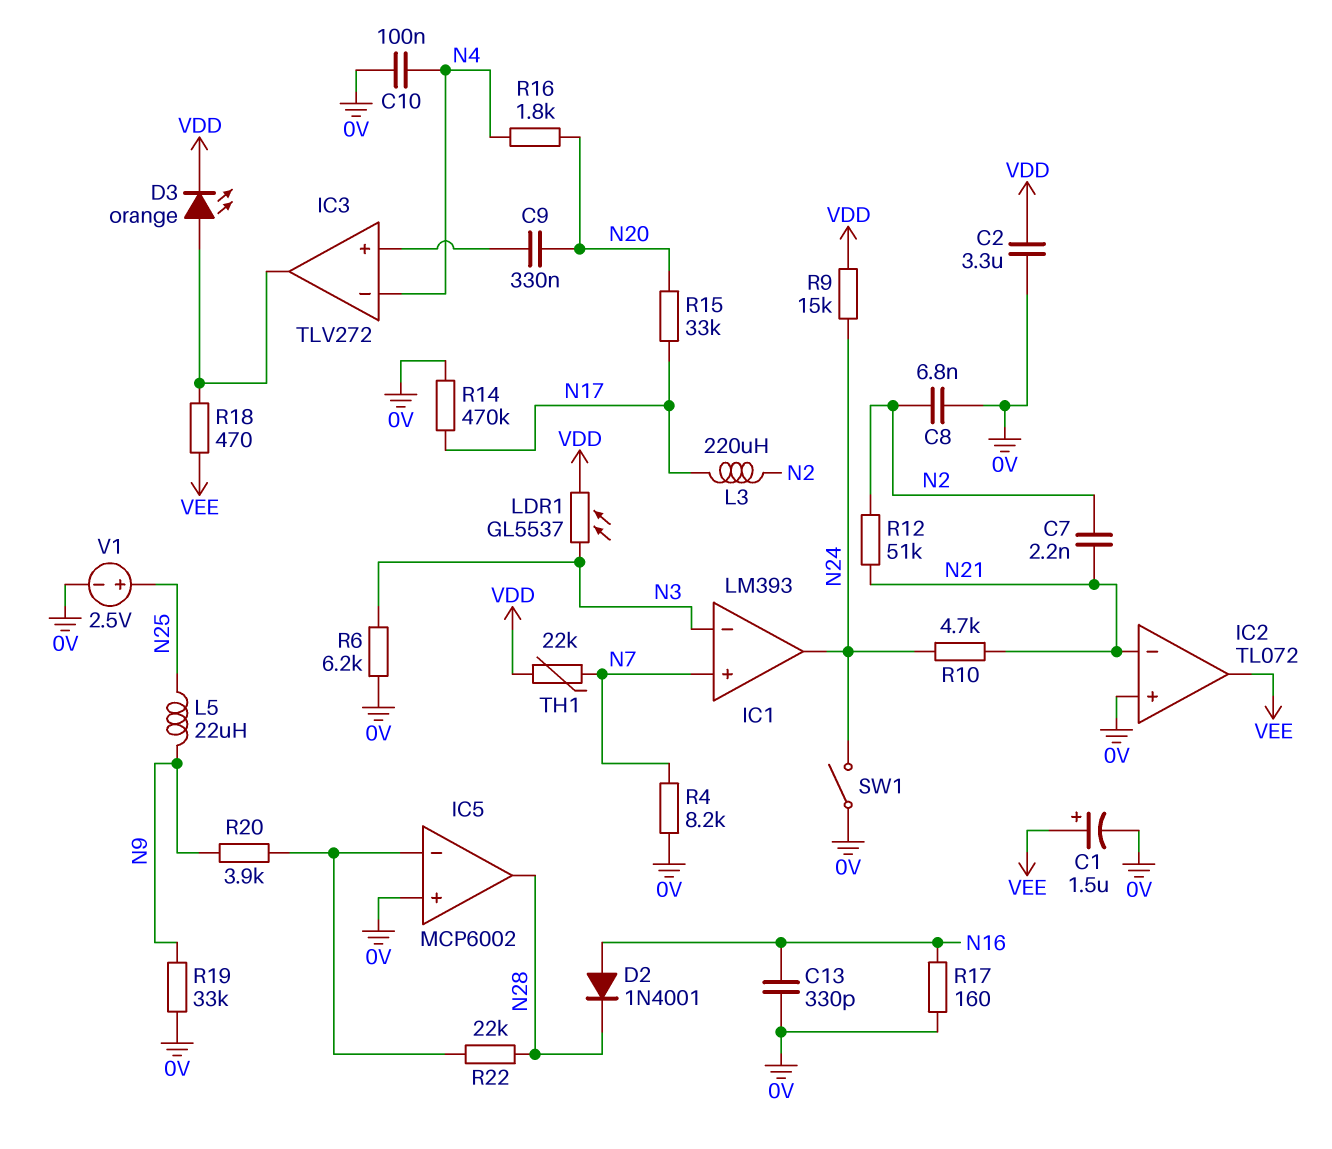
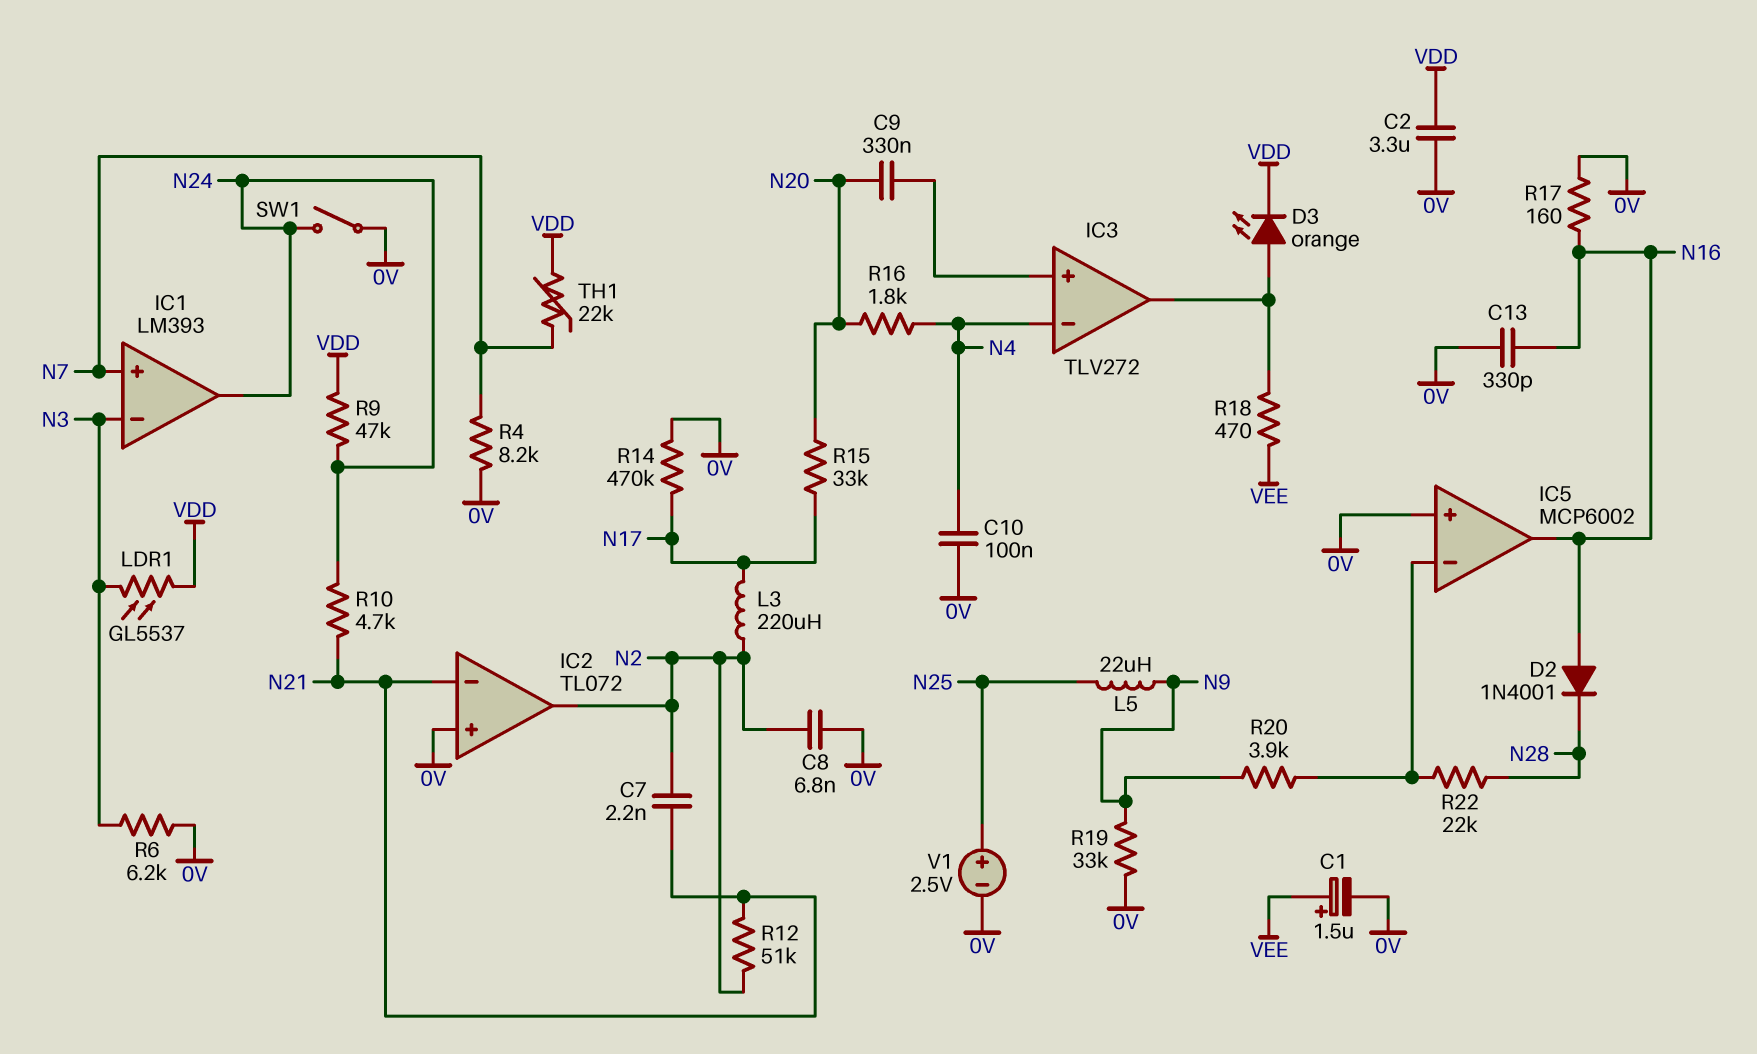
IC2 pin out: VEE -> N2
IC5 pin out: N28 -> N16
R9: 15k (N24, VDD) -> 47k (N24, VDD)

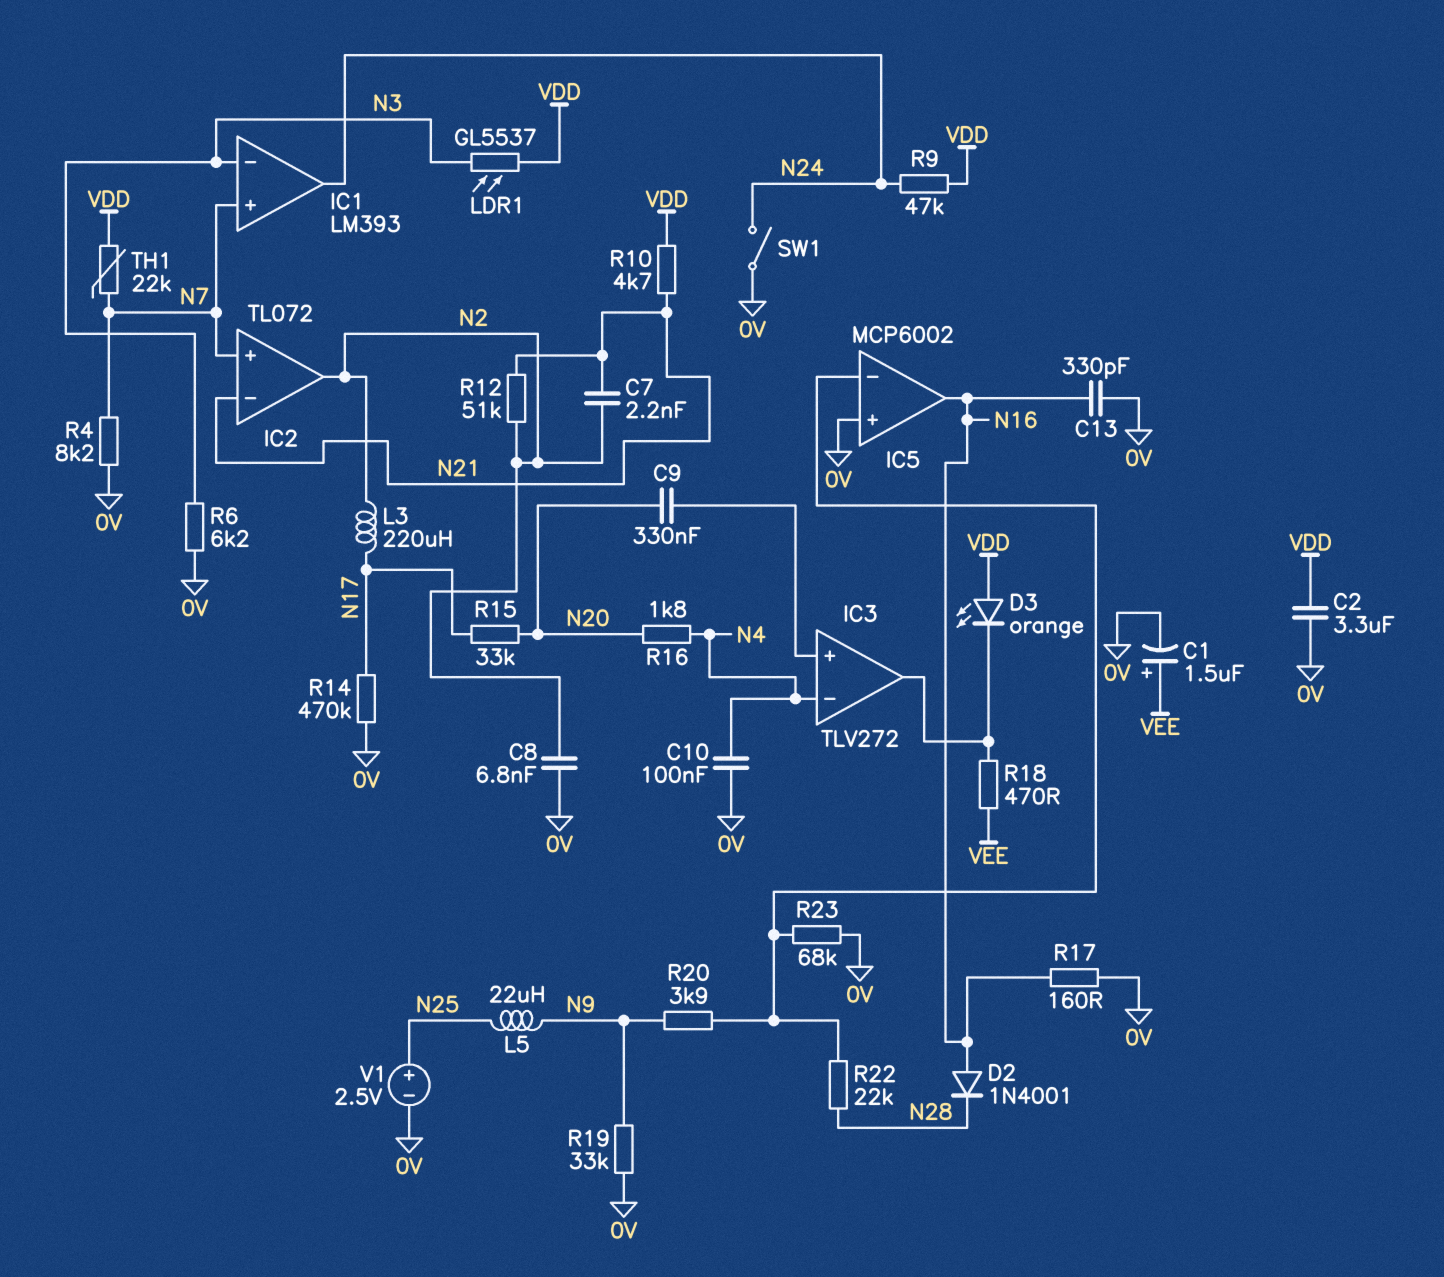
D3: LED orange (A IC3/out, K VDD) -> LED orange (A VDD, K IC3/out)
IC2 pin in+: 0V -> N7
R10: 4.7k (N21, N24) -> 4.7k (N21, VDD)
R23: none -> 68k (0V, IC5/in-)

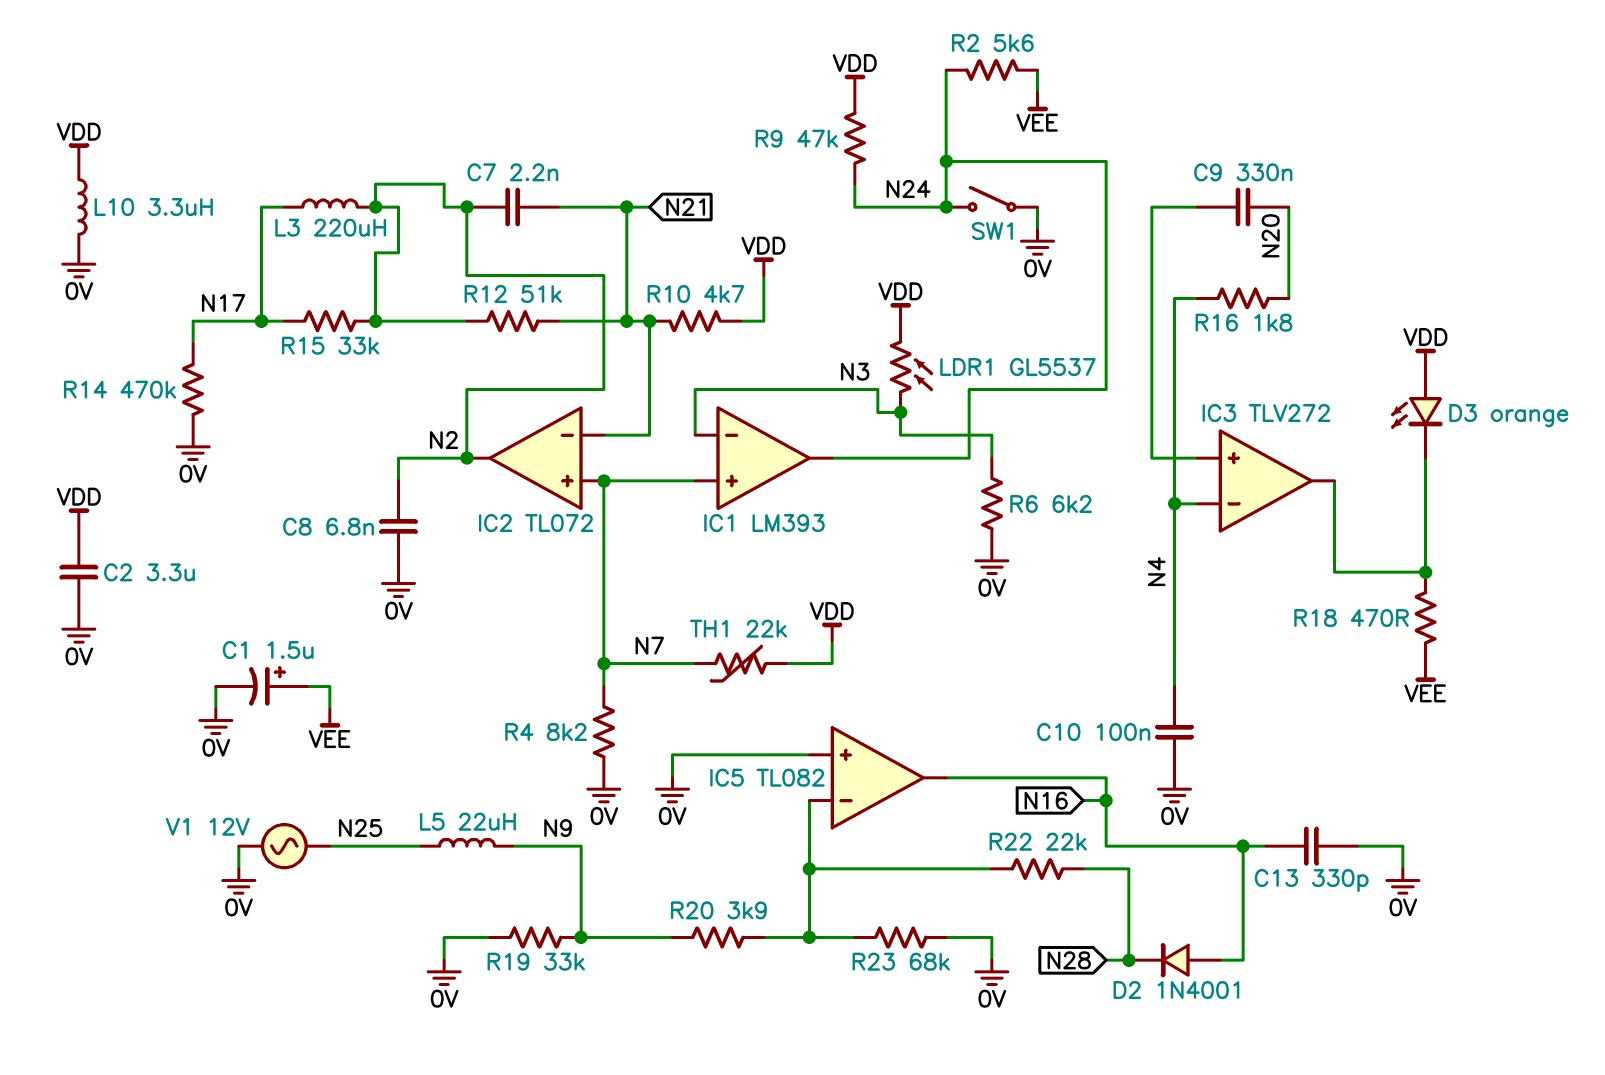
IC5: MCP6002 -> TL082
L10: none -> 3.3uH (0V, VDD)
R2: none -> 5.6k (N24, VEE)
R15: 33k (N17, N20) -> 33k (N2, N17)
R17: 160 (0V, N16) -> none
V1: 2.5V (plus N25, minus 0V) -> AC 12V (0V, N25)

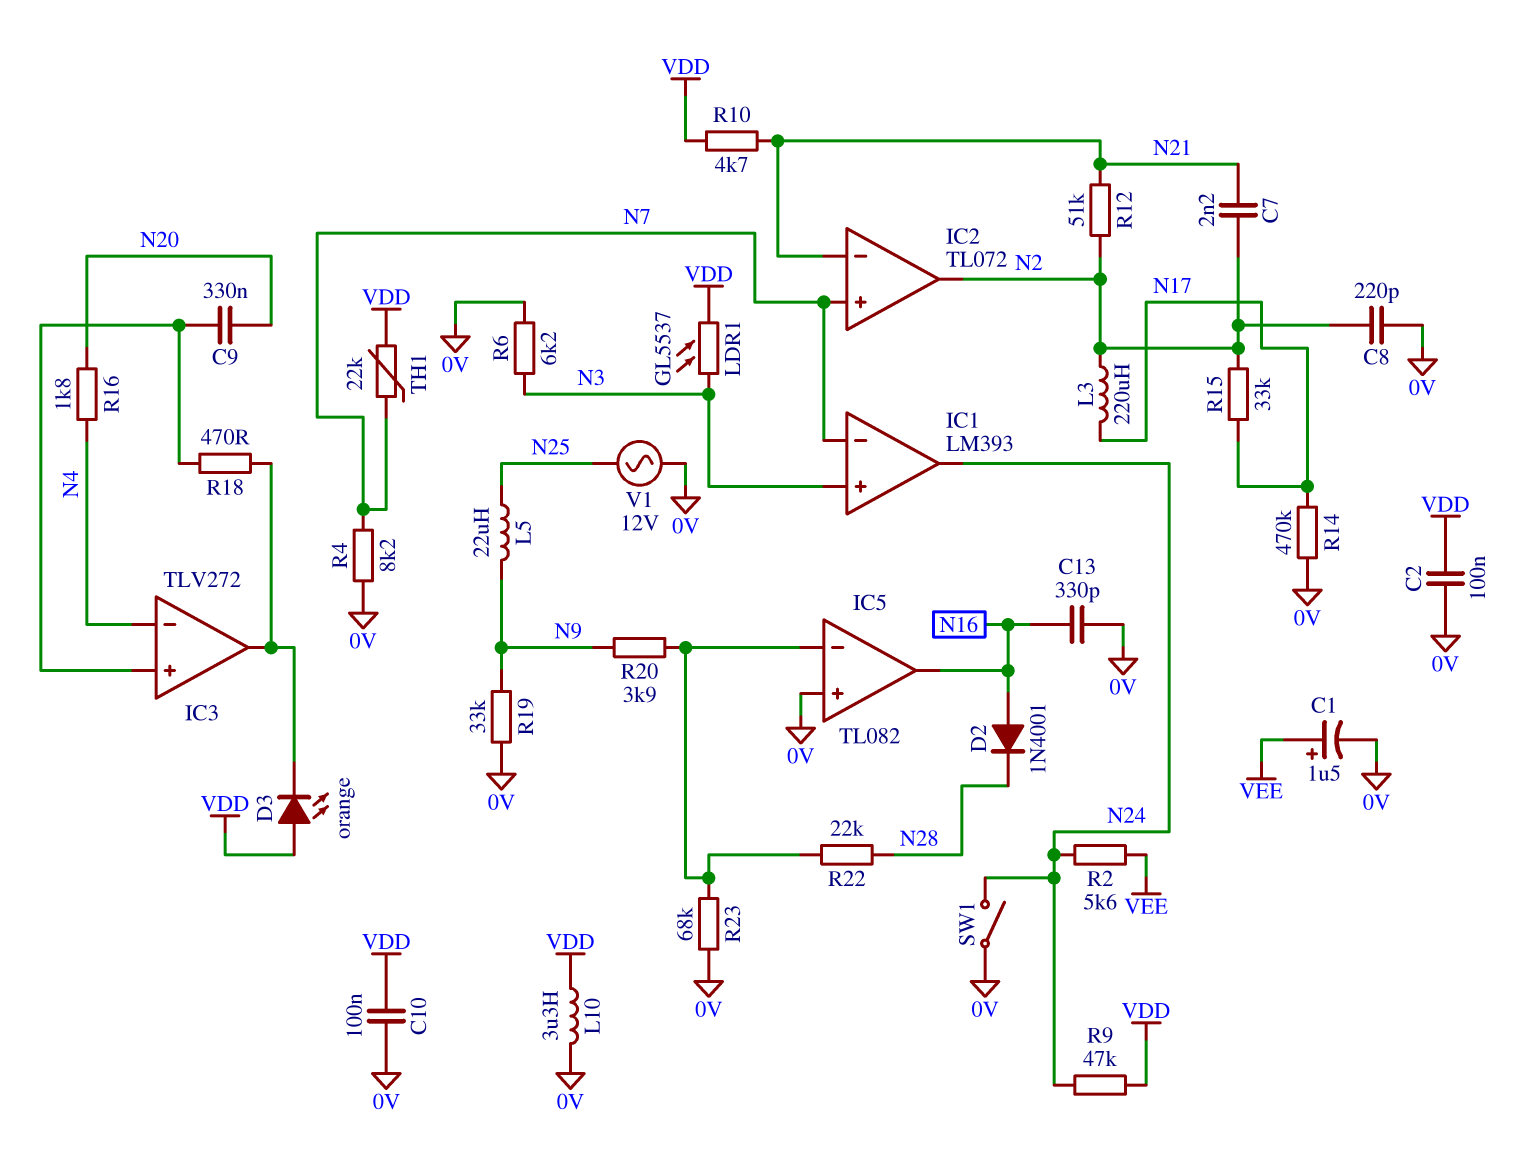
C2: 3.3uF (0V, VDD) -> 100nF (0V, VDD)
C8: 6.8nF (0V, N2) -> 220pF (0V, N2)
C10: 100nF (0V, N4) -> 100nF (0V, VDD)
IC1 pin in+: N7 -> N3
IC1 pin in-: N3 -> N7
R18: 470 (IC3/out, VEE) -> 470 (IC3/in+, IC3/out)

